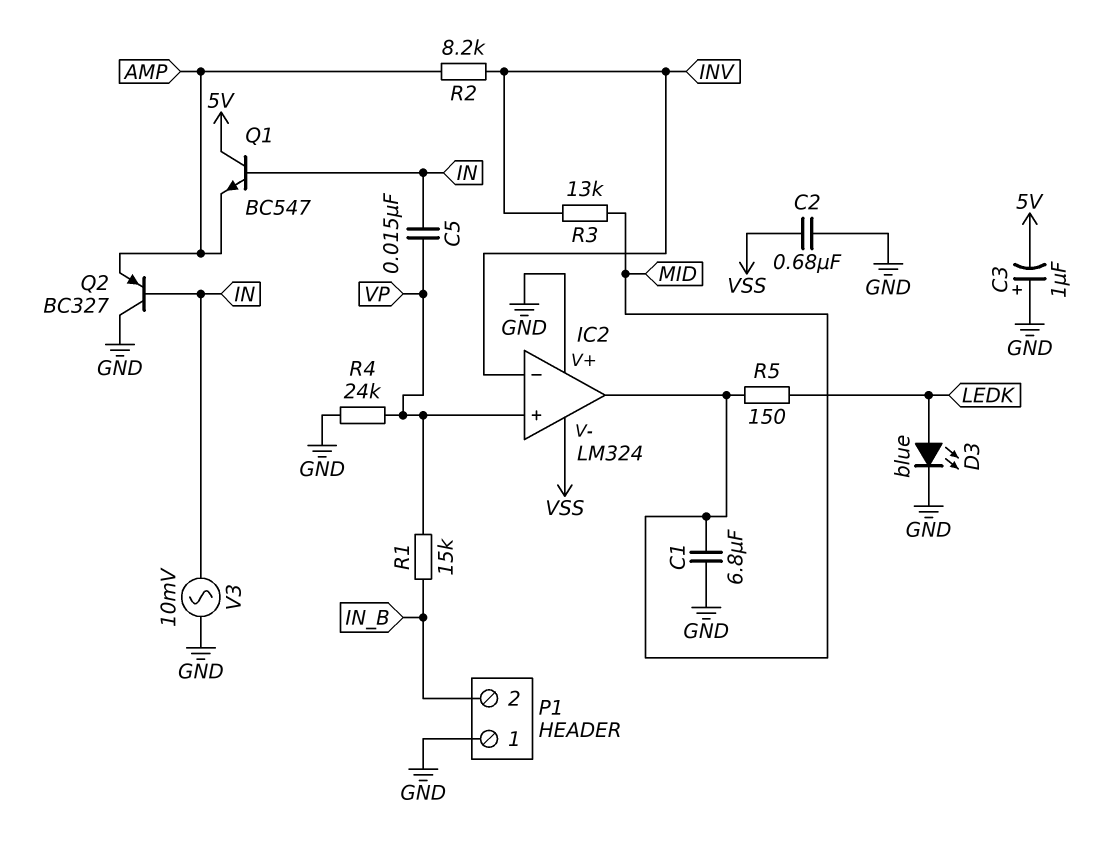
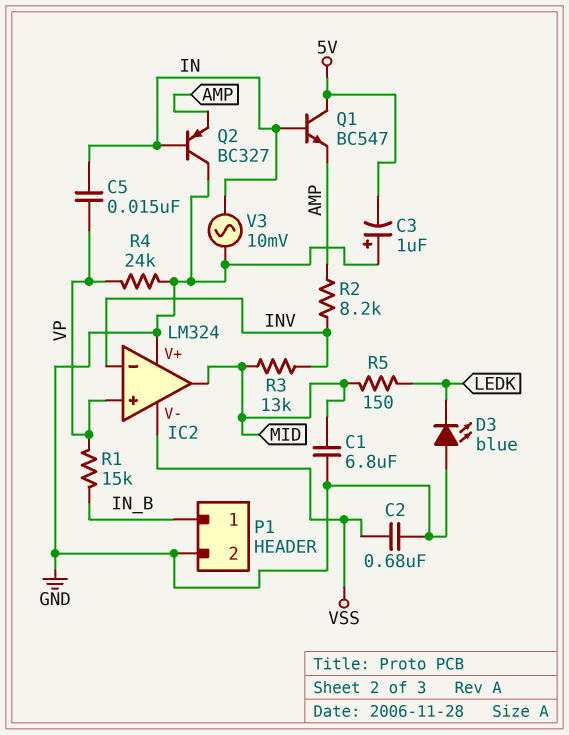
D3: LED blue (A LEDK, K GND) -> LED blue (A GND, K LEDK)
P1 pin 1: GND -> IN_B
P1 pin 2: IN_B -> GND

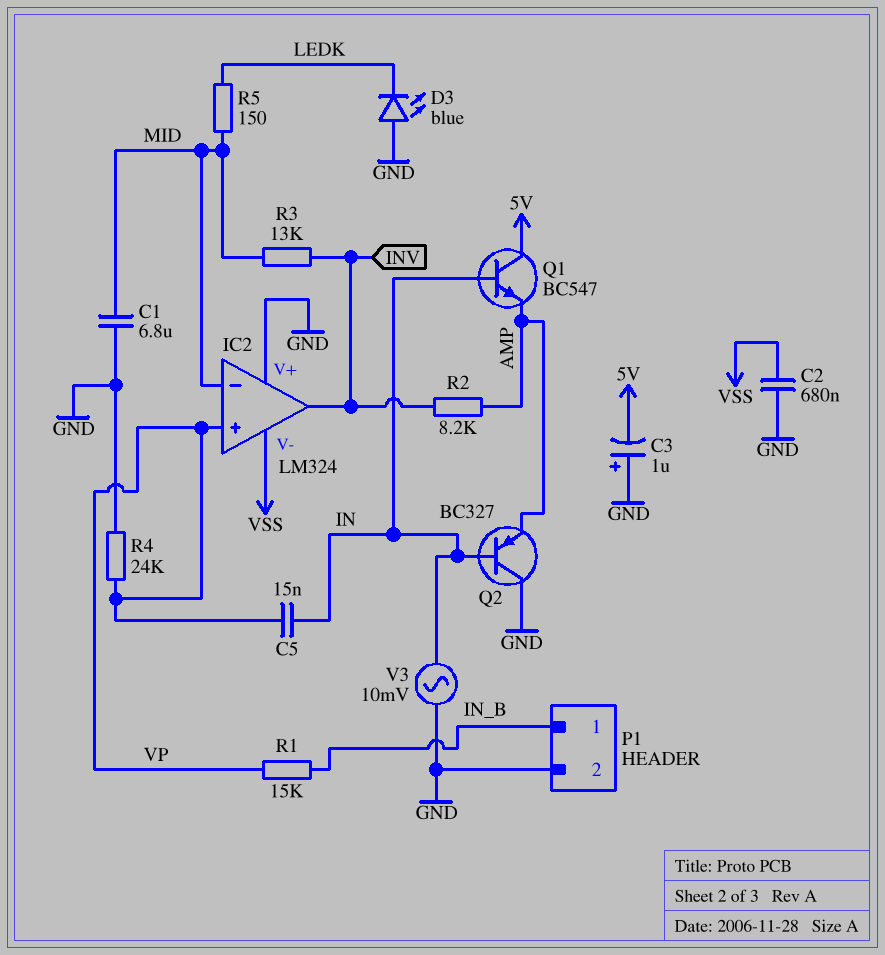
IC2 pin in-: INV -> MID
IC2 pin out: MID -> INV

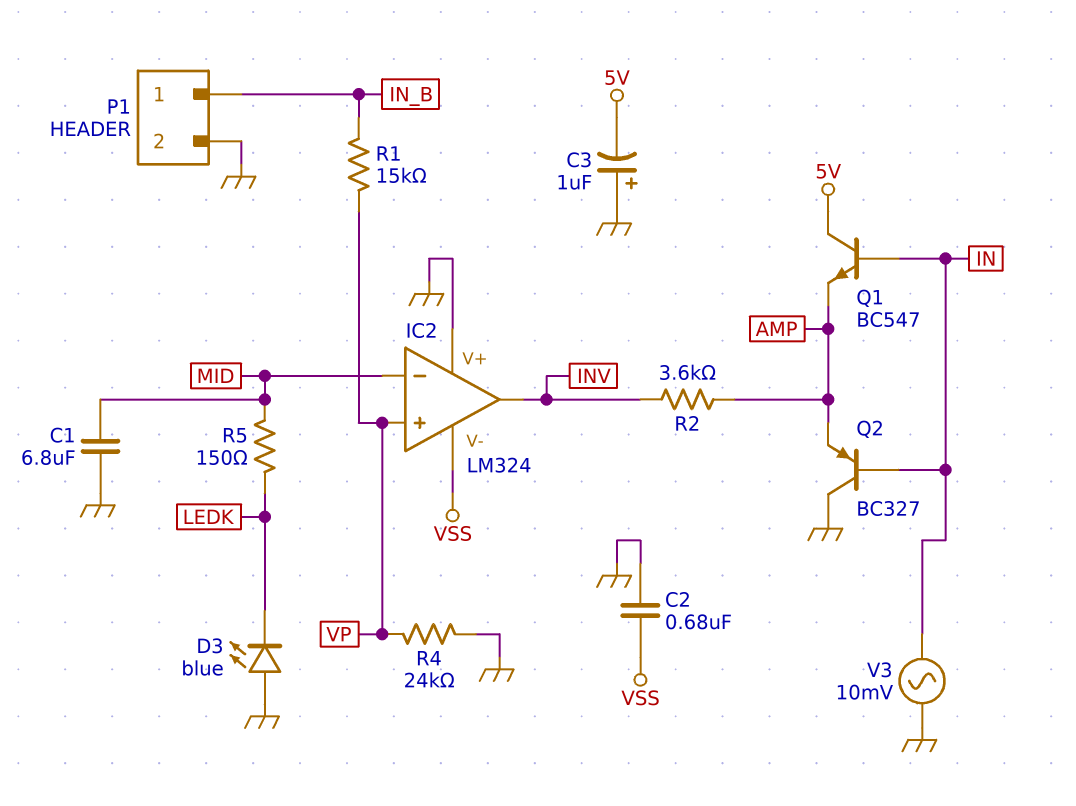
C5: 15nF (IN, VP) -> none
R2: 8.2k (AMP, INV) -> 3.6k (AMP, INV)
R3: 13k (INV, MID) -> none

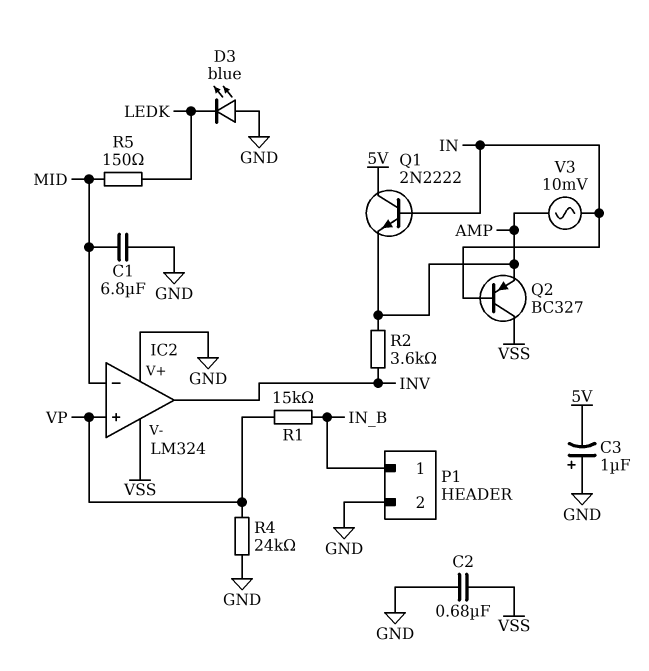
Q1: NPN BC547 (B IN, C 5V, E AMP) -> NPN 2N2222 (B IN, C 5V, E AMP)
Q2: PNP BC327 (B IN, C GND, E AMP) -> PNP BC327 (B IN, C VSS, E AMP)
V3: AC 10mV (GND, IN) -> AC 10mV (AMP, IN)

